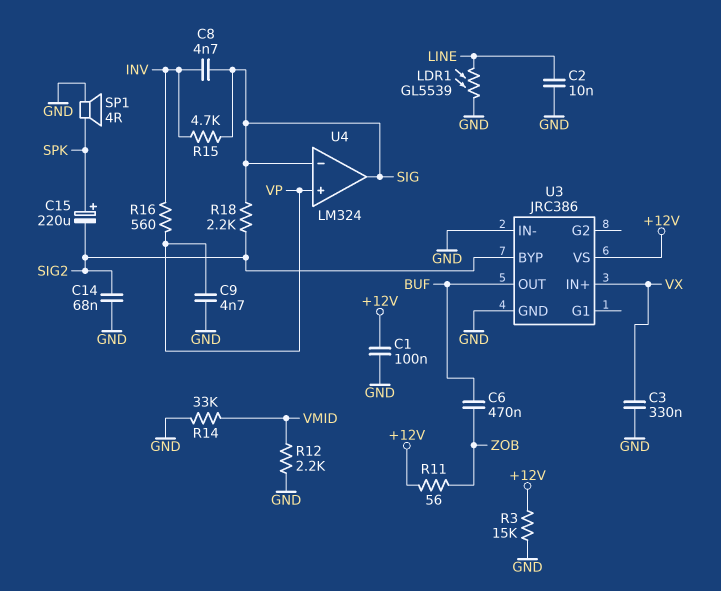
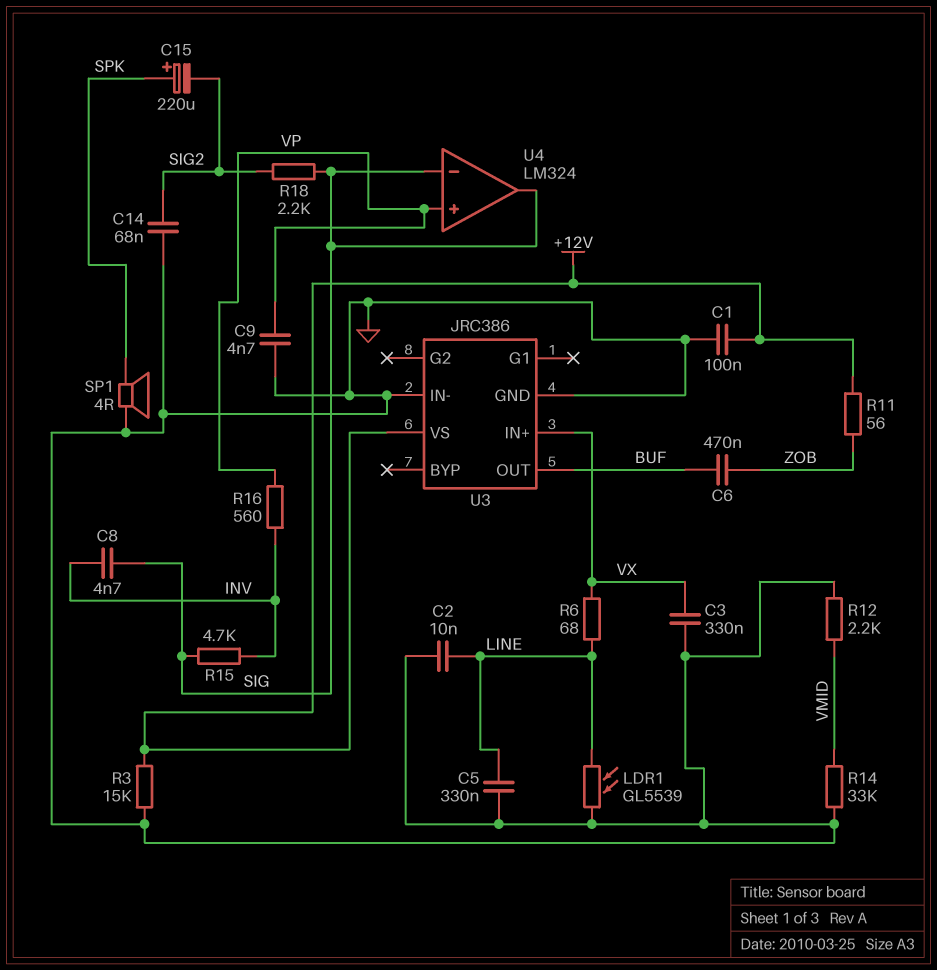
C5: none -> 330nF (GND, LINE)
R6: none -> 68 (LINE, VX)
U3 pin BYP: SIG2 -> none

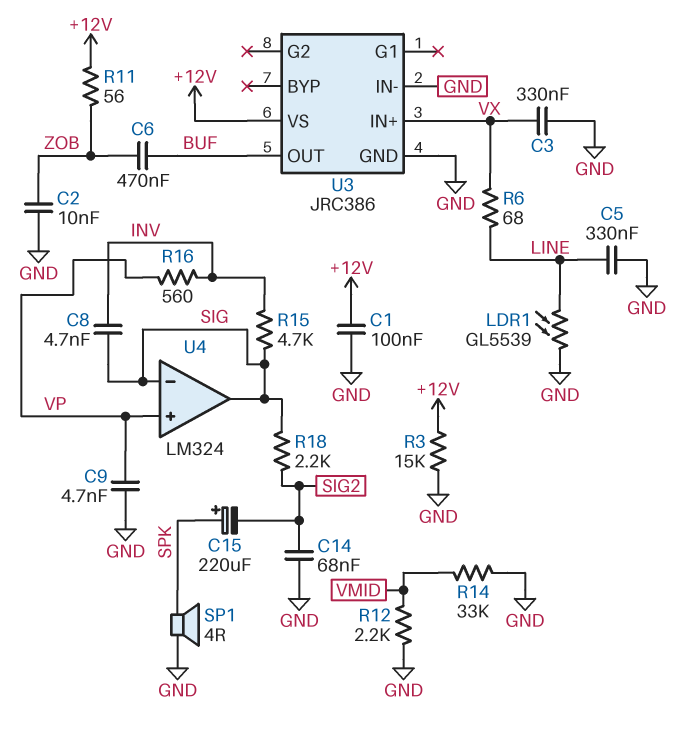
C2: 10nF (GND, LINE) -> 10nF (GND, ZOB)

